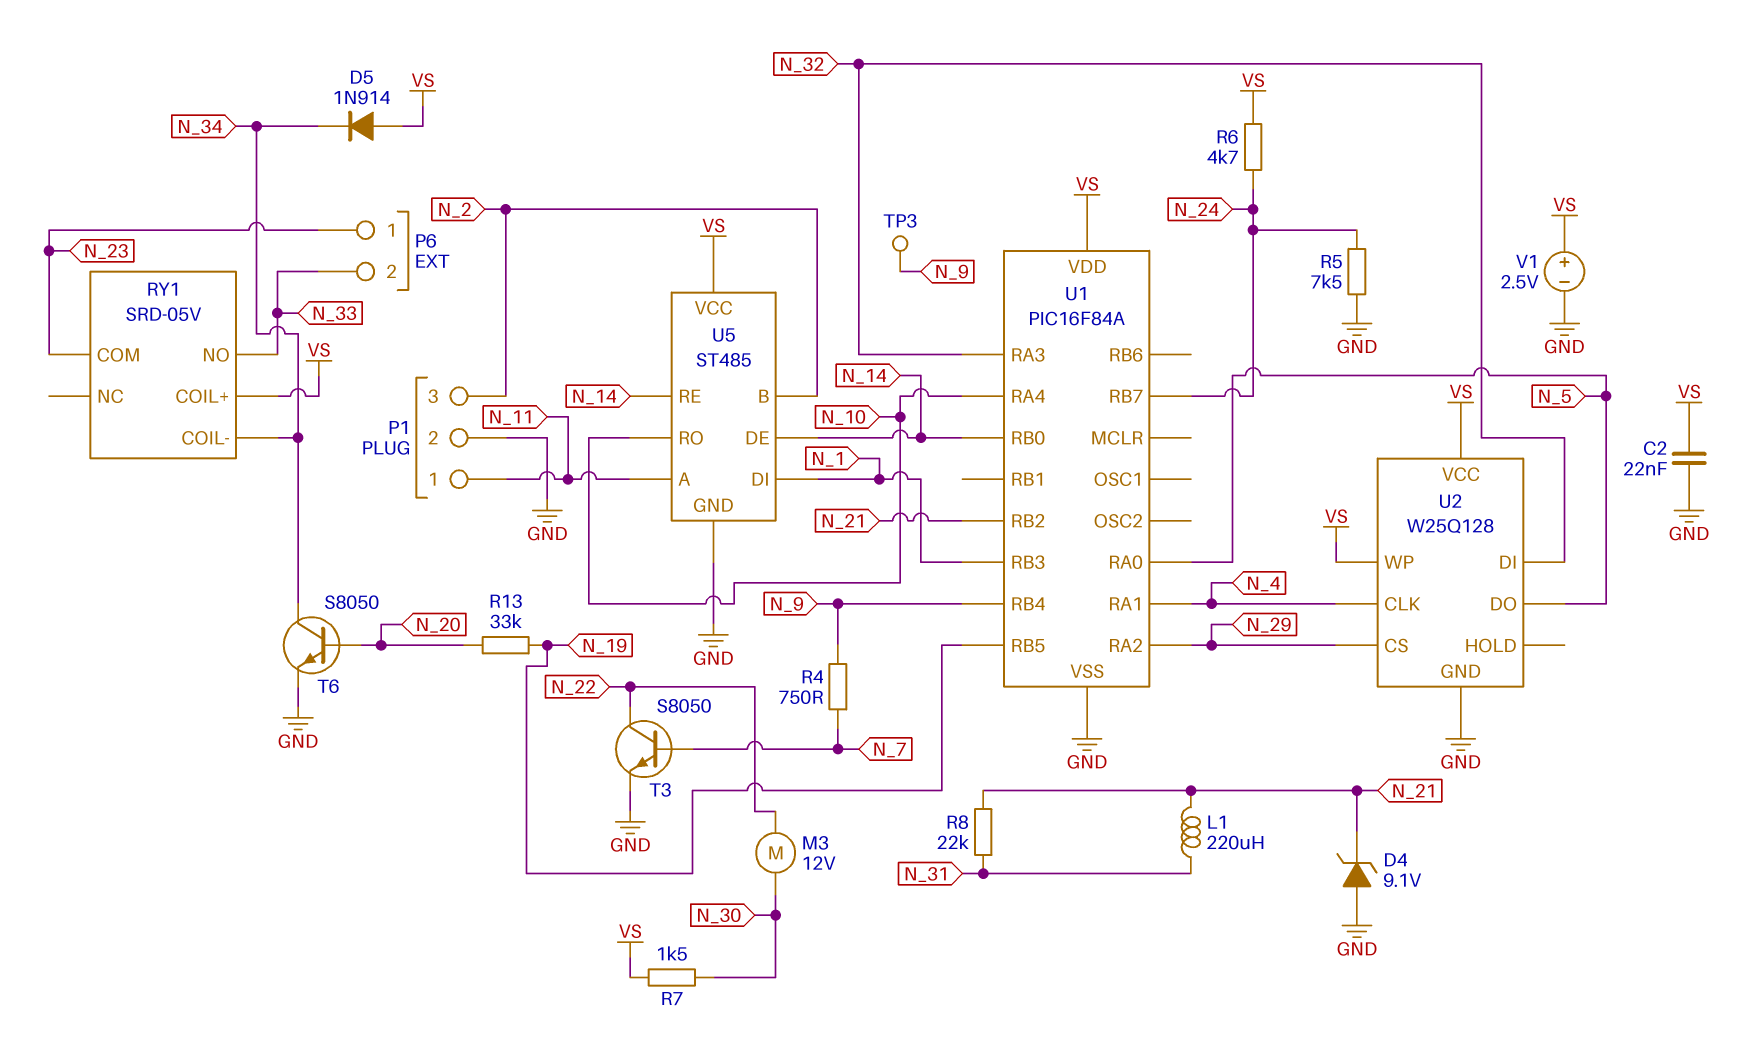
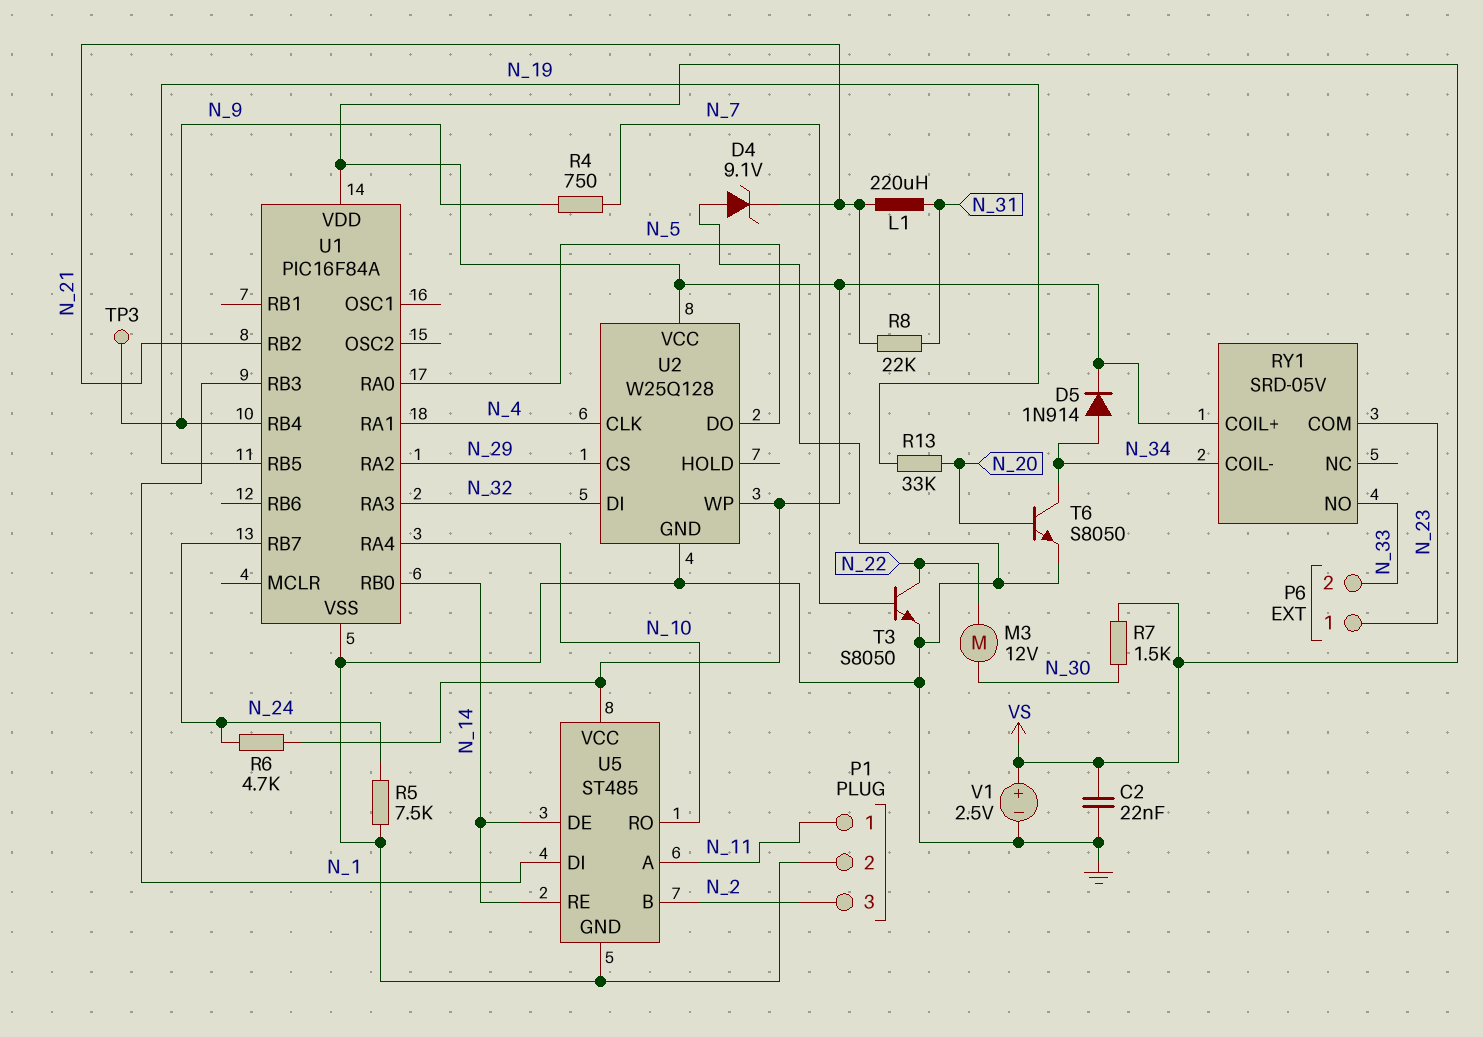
D5: diode 1N914 (A VS, K N_34) -> diode 1N914 (A N_34, K VS)

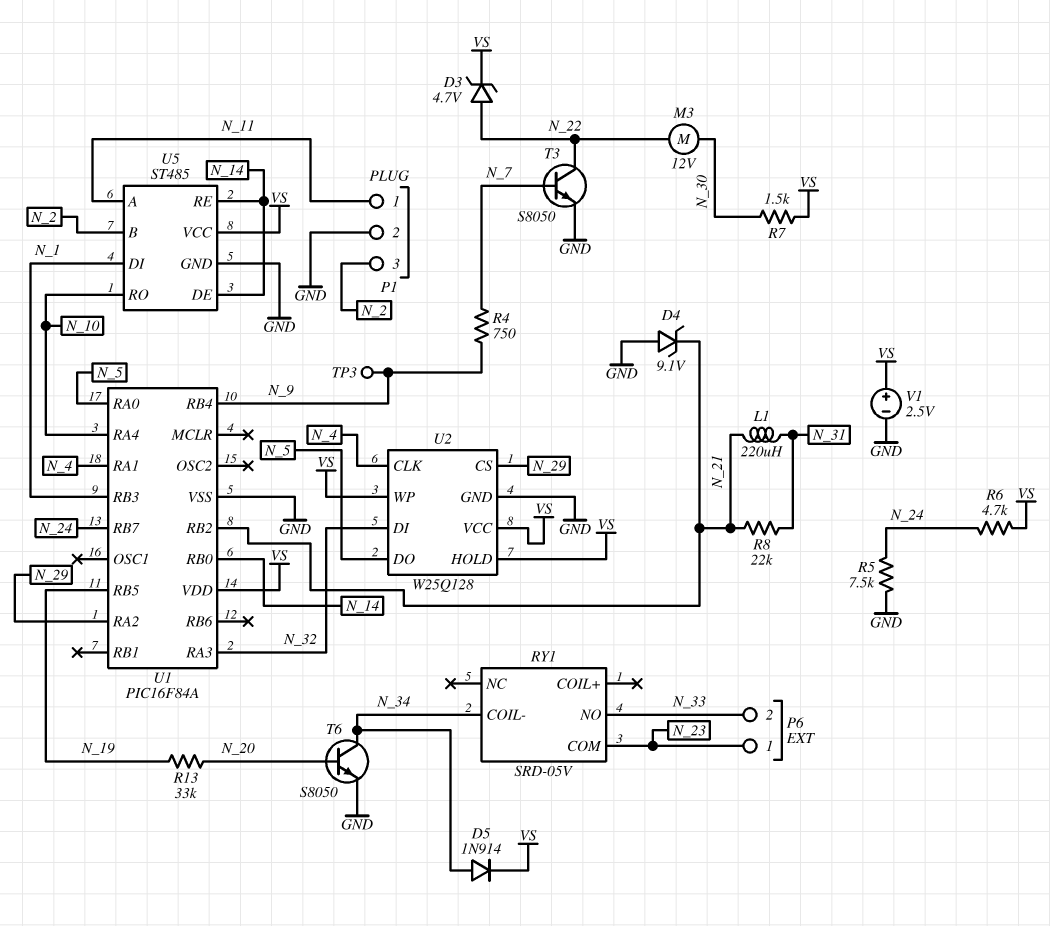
C2: 22nF (GND, VS) -> none
D3: none -> zener 4.7V (A N_22, K VS)
RY1 pin COIL+: VS -> none
U2 pin HOLD: none -> VS

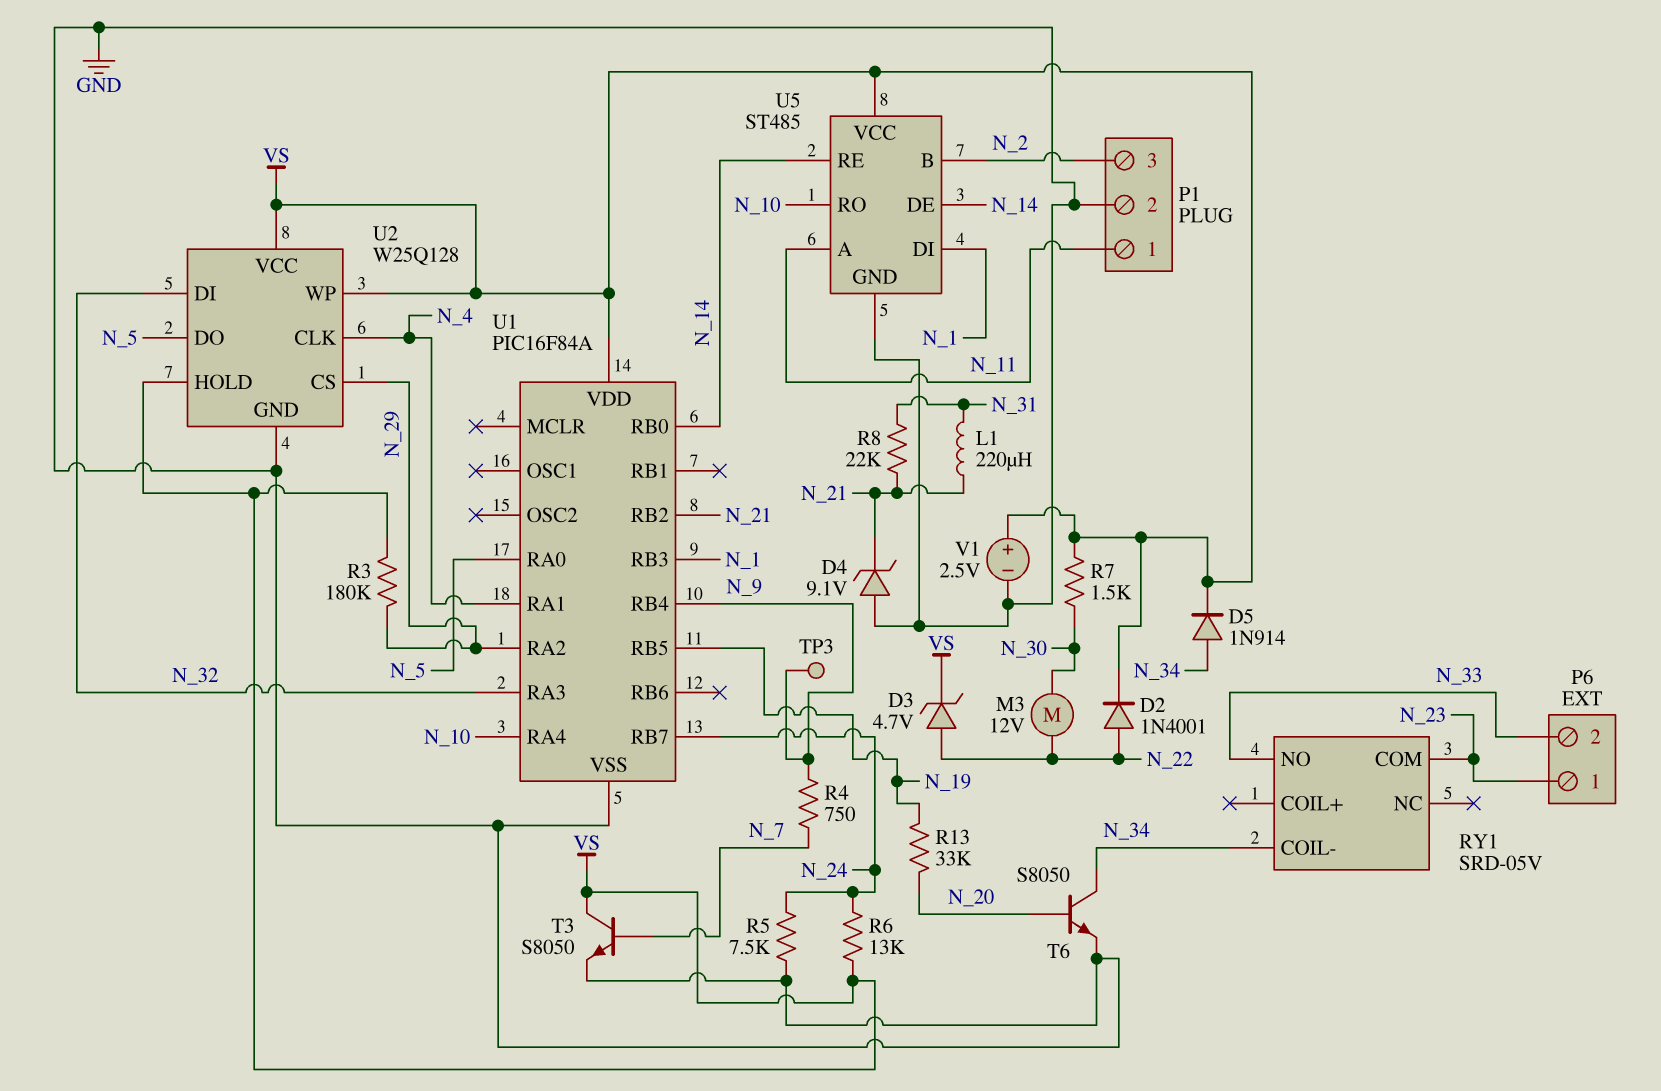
D2: none -> diode 1N4001 (A N_22, K VS)
R3: none -> 180k (N_29, VS)
R6: 4.7k (N_24, VS) -> 13k (N_24, VS)
T3: NPN S8050 (B N_7, C N_22, E GND) -> NPN S8050 (B N_7, C VS, E GND)

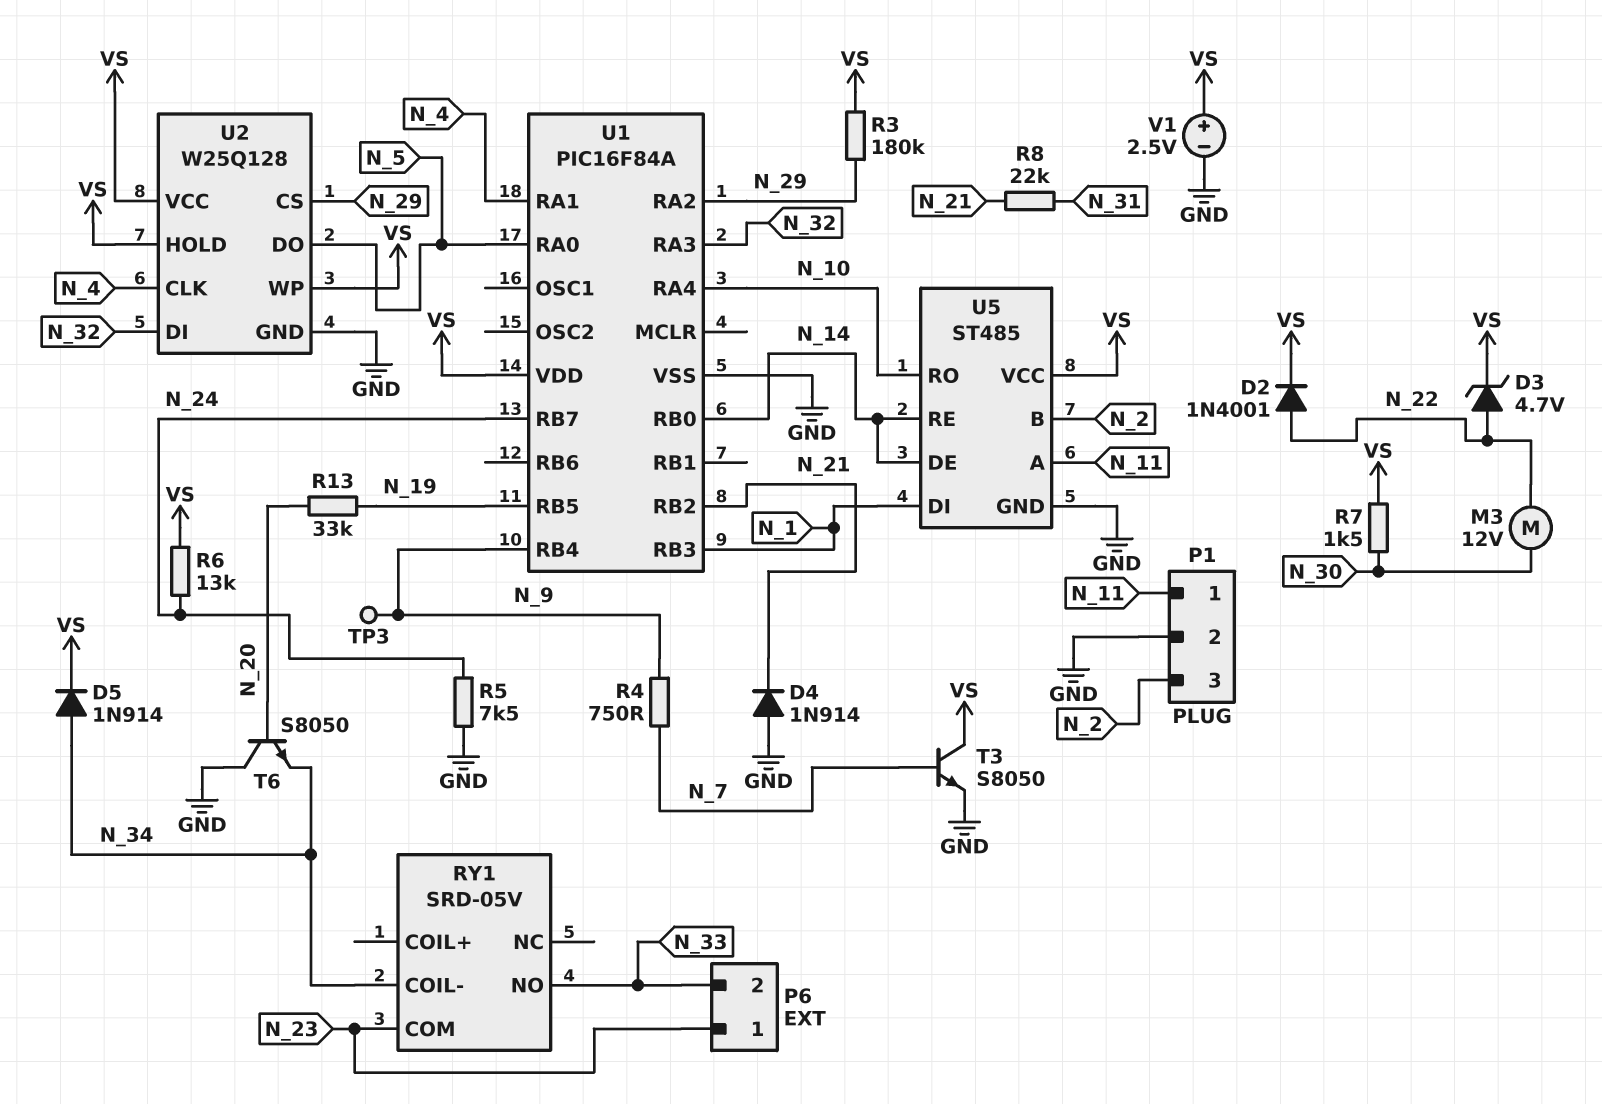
D4: zener 9.1V (A GND, K N_21) -> diode 1N914 (A GND, K N_21)
L1: 220uH (N_21, N_31) -> none
T6: NPN S8050 (B N_20, C N_34, E GND) -> NPN S8050 (B N_20, C GND, E N_34)

